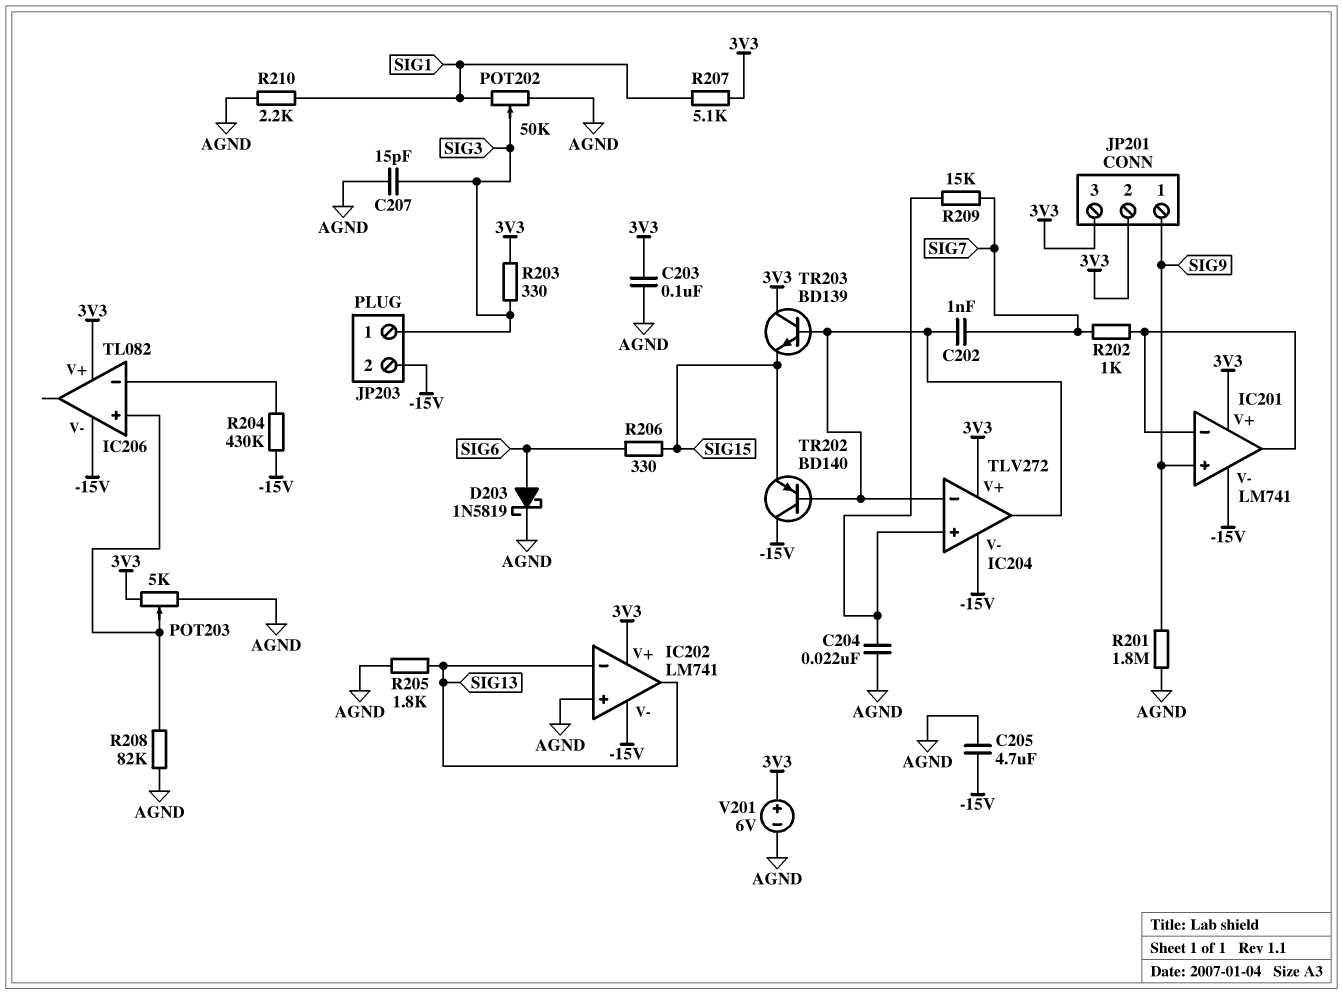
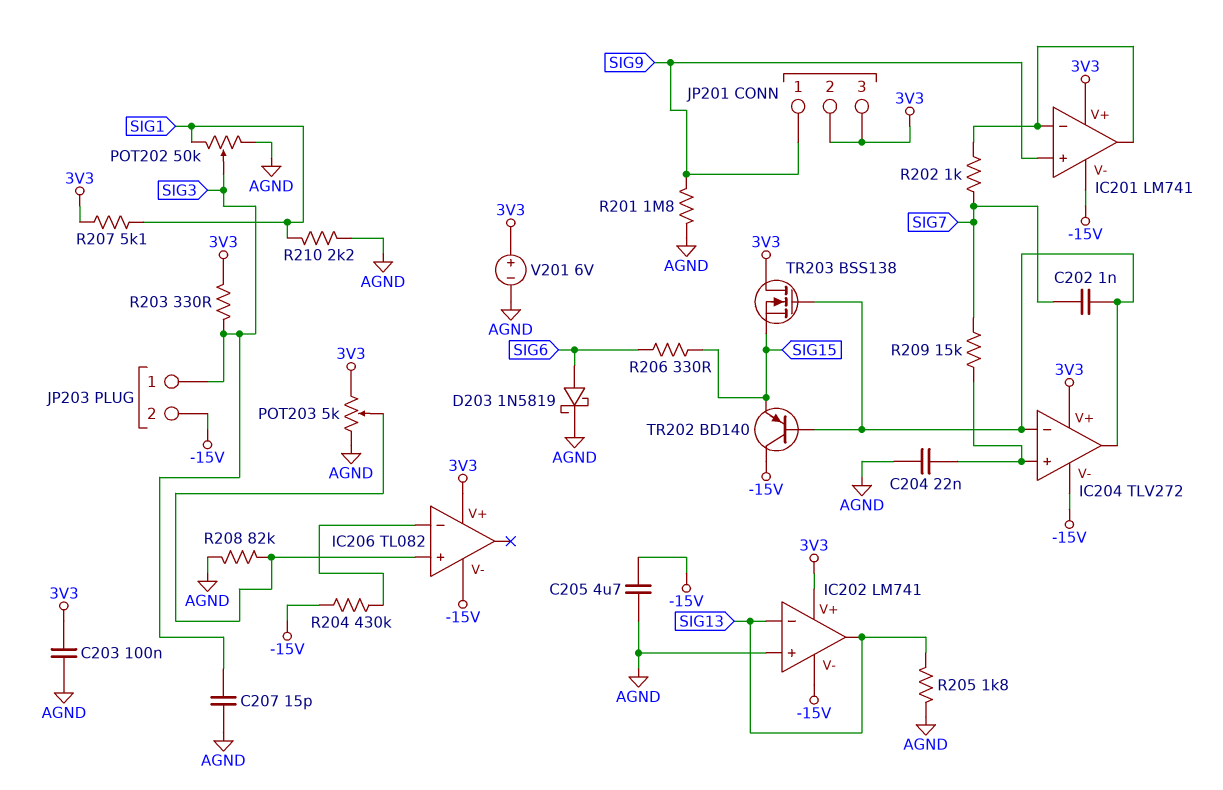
TR203: NPN BD139 (B IC204/in-, C 3V3, E SIG15) -> NMOS BSS138 (G IC204/in-, D 3V3, S SIG15)

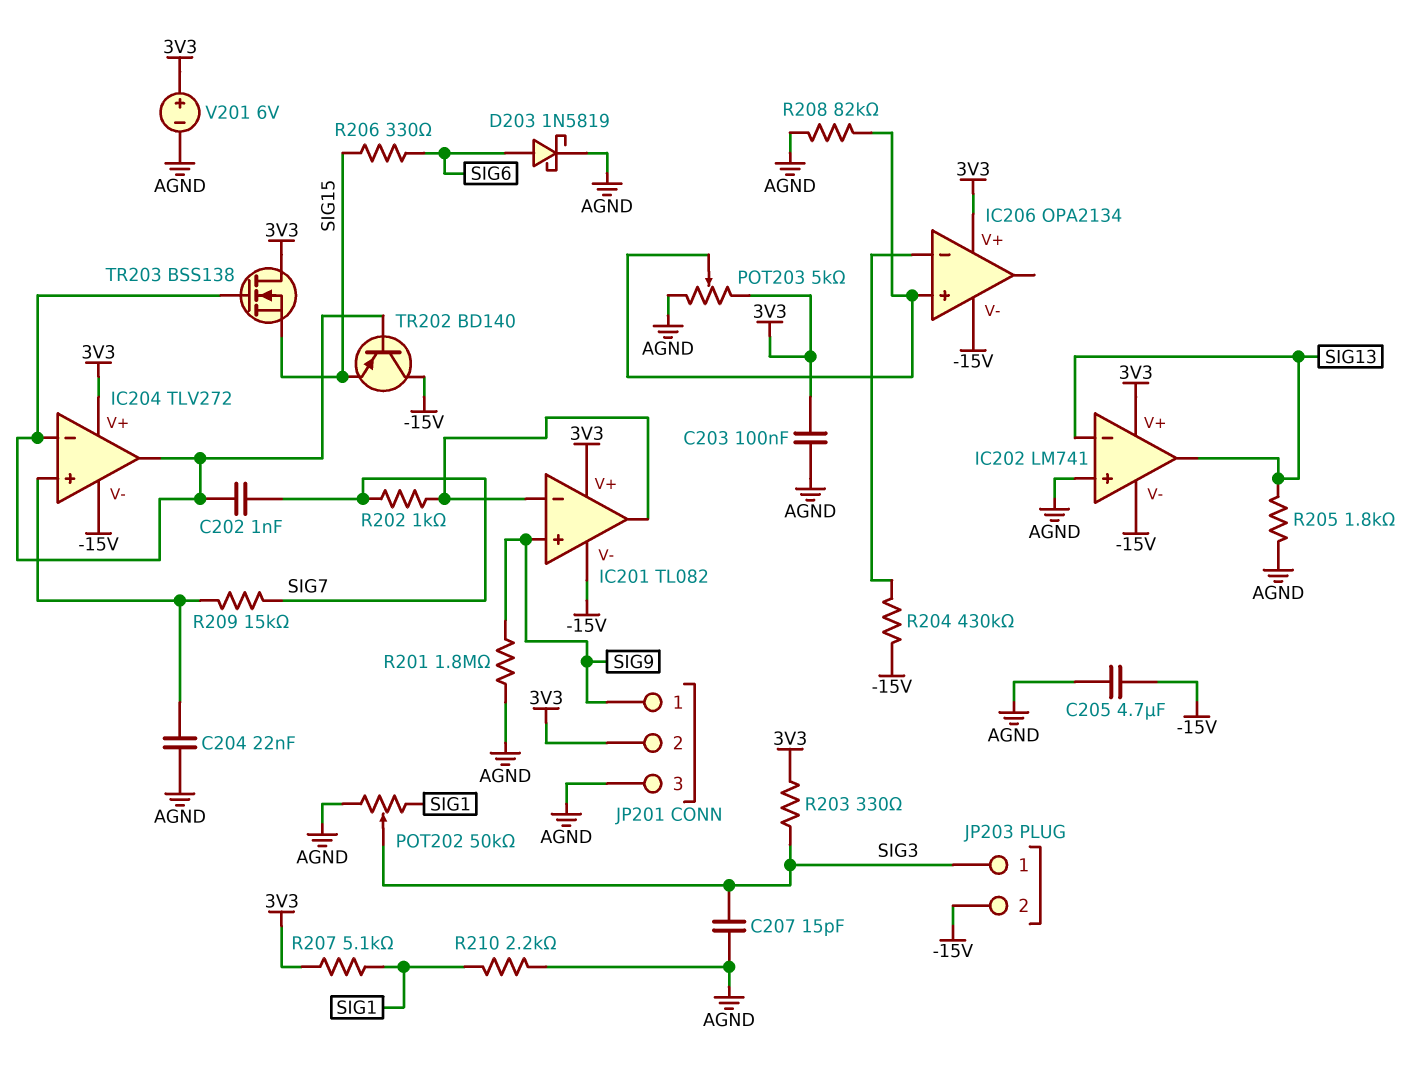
IC201: LM741 -> TL082
IC206: TL082 -> OPA2134
JP201 pin 3: 3V3 -> AGND

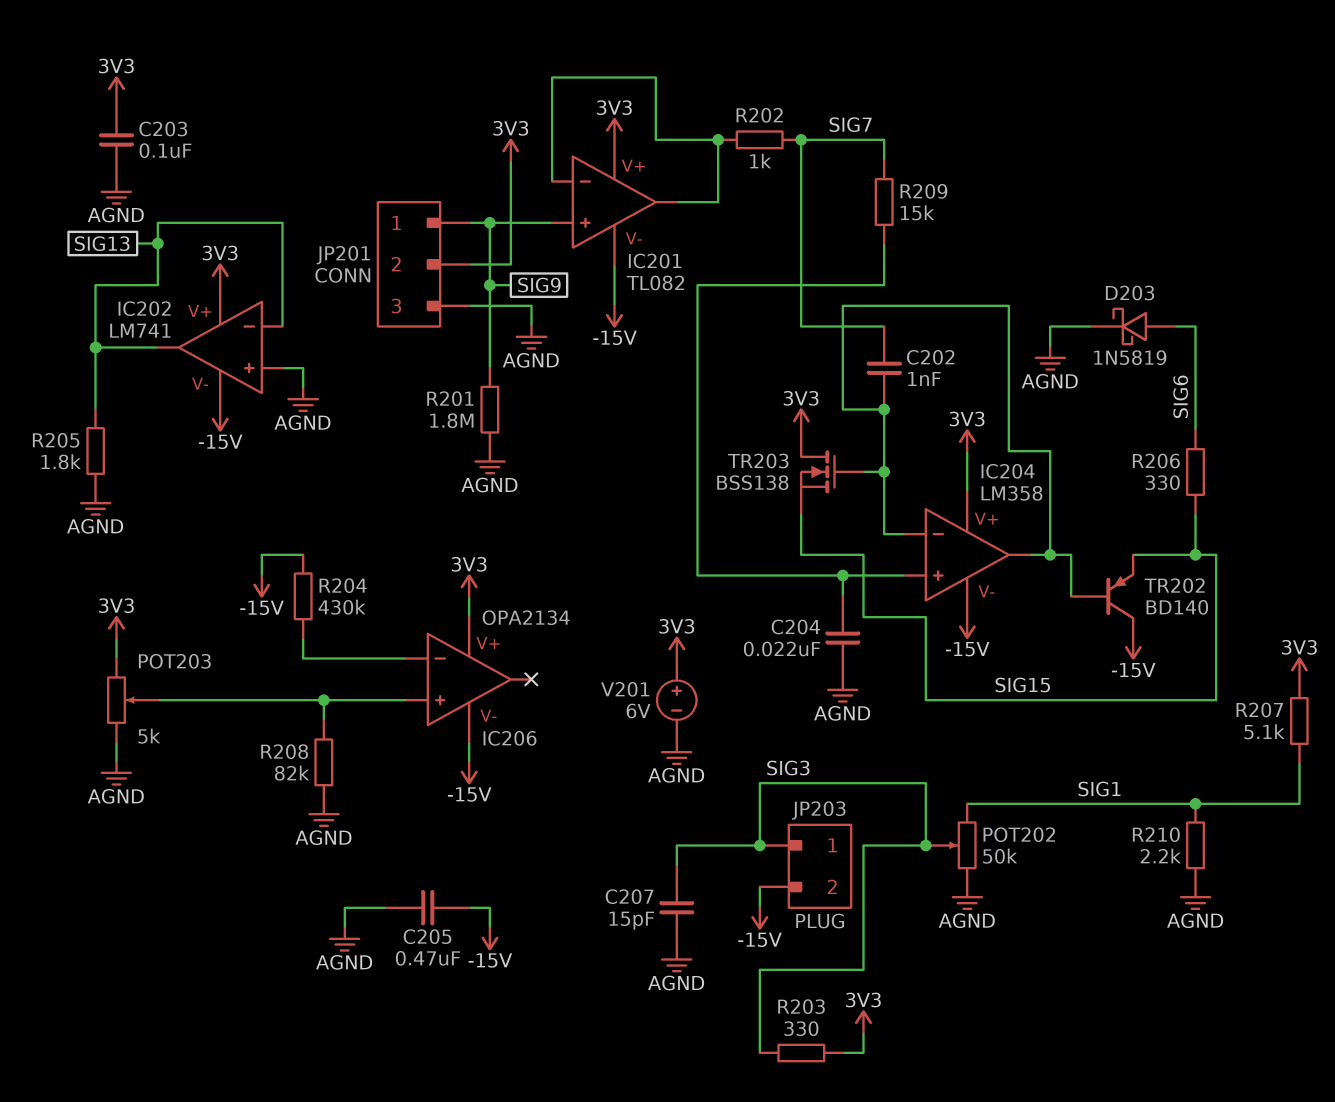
C205: 4.7uF (-15V, AGND) -> 470nF (-15V, AGND)
IC204: TLV272 -> LM358

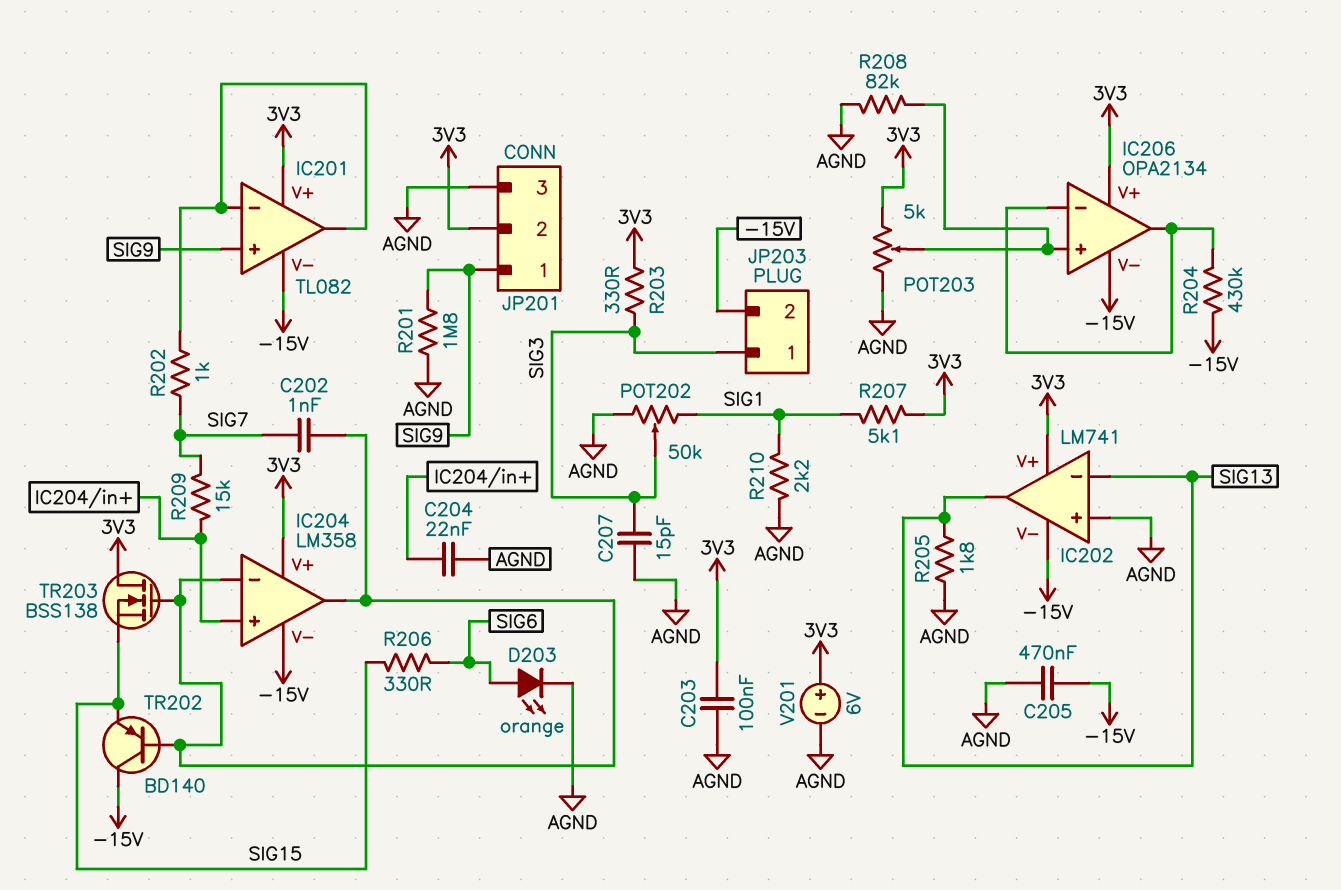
D203: schottky 1N5819 (A SIG6, K AGND) -> LED orange (A SIG6, K AGND)
IC206 pin out: none -> IC206/in-

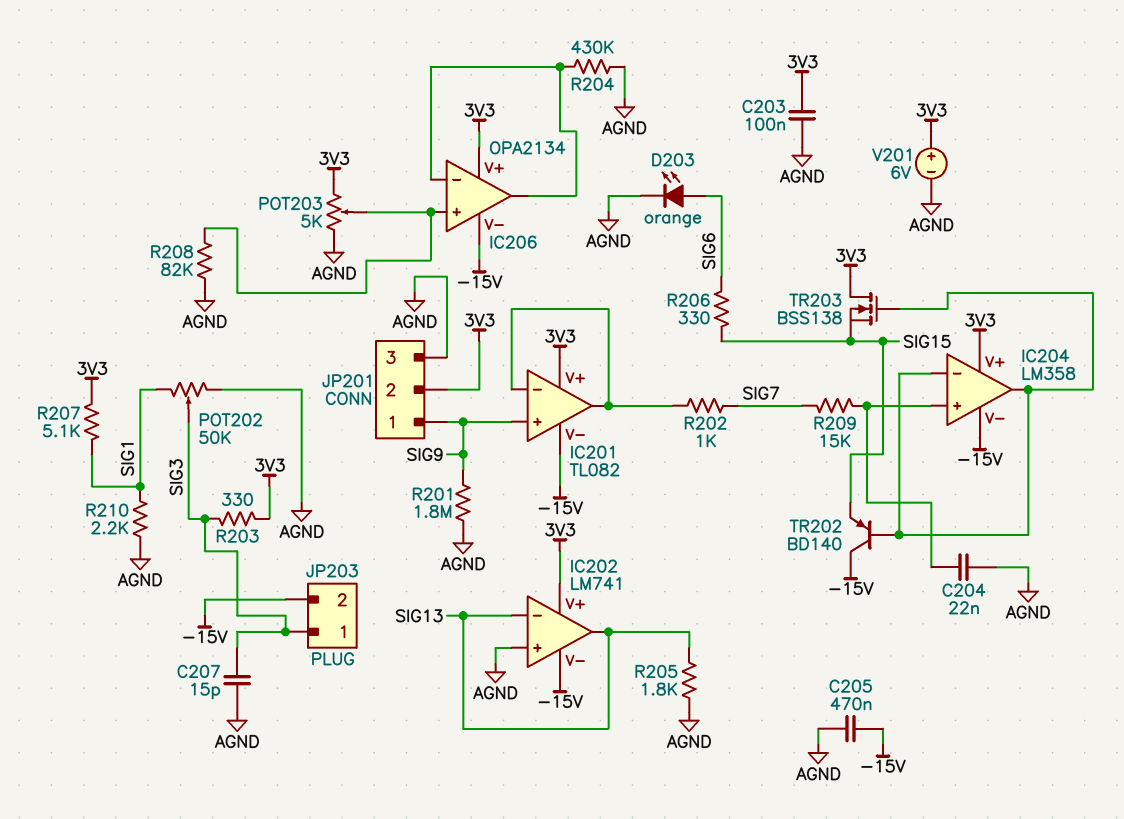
C202: 1nF (IC204/in-, SIG7) -> none
R204: 430k (-15V, IC206/in-) -> 430k (AGND, IC206/in-)

